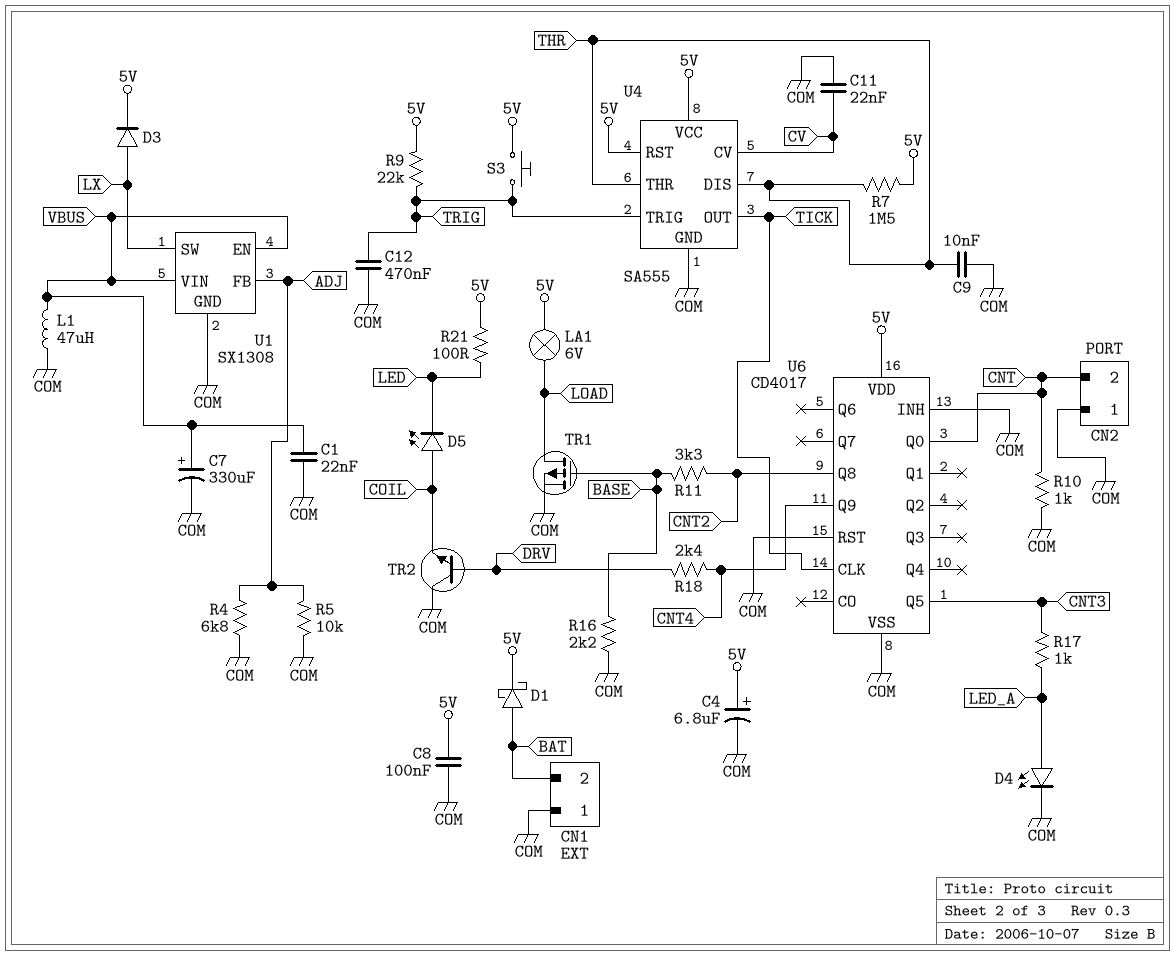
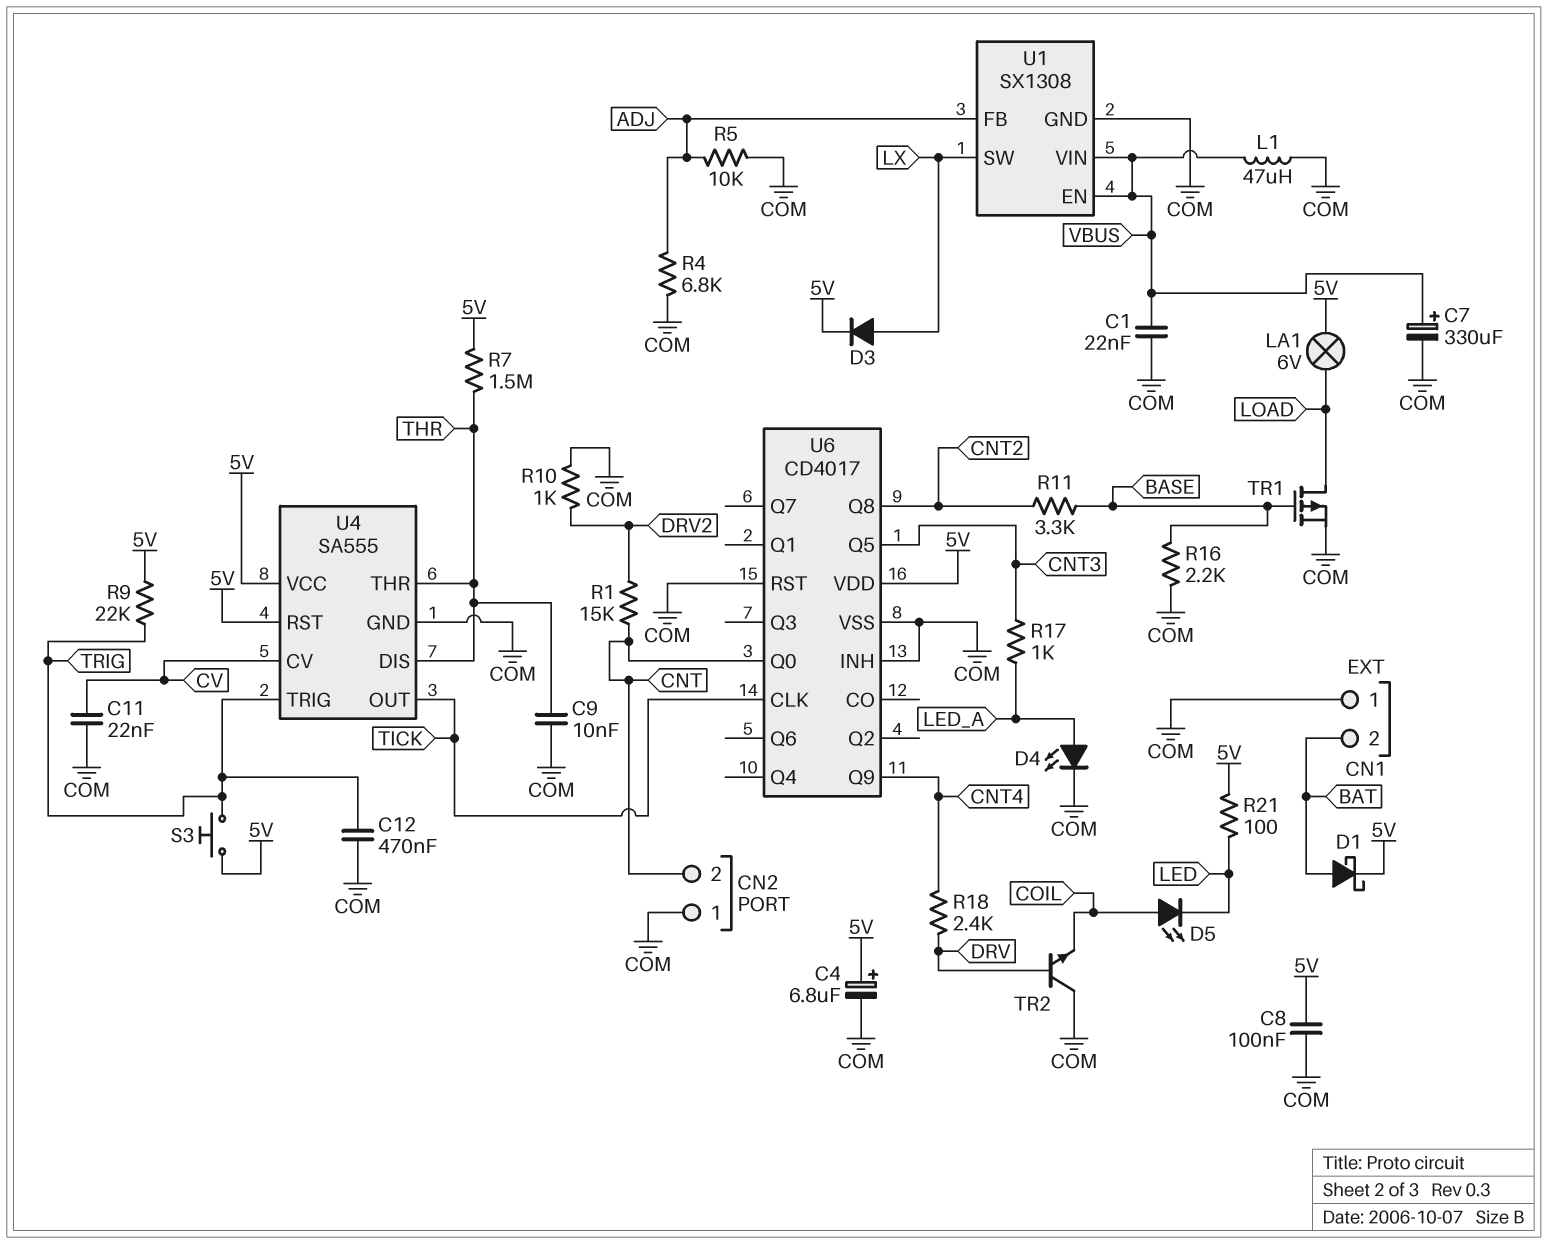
R1: none -> 15k (CNT, DRV2)
R10: 1k (CNT, COM) -> 1k (COM, DRV2)

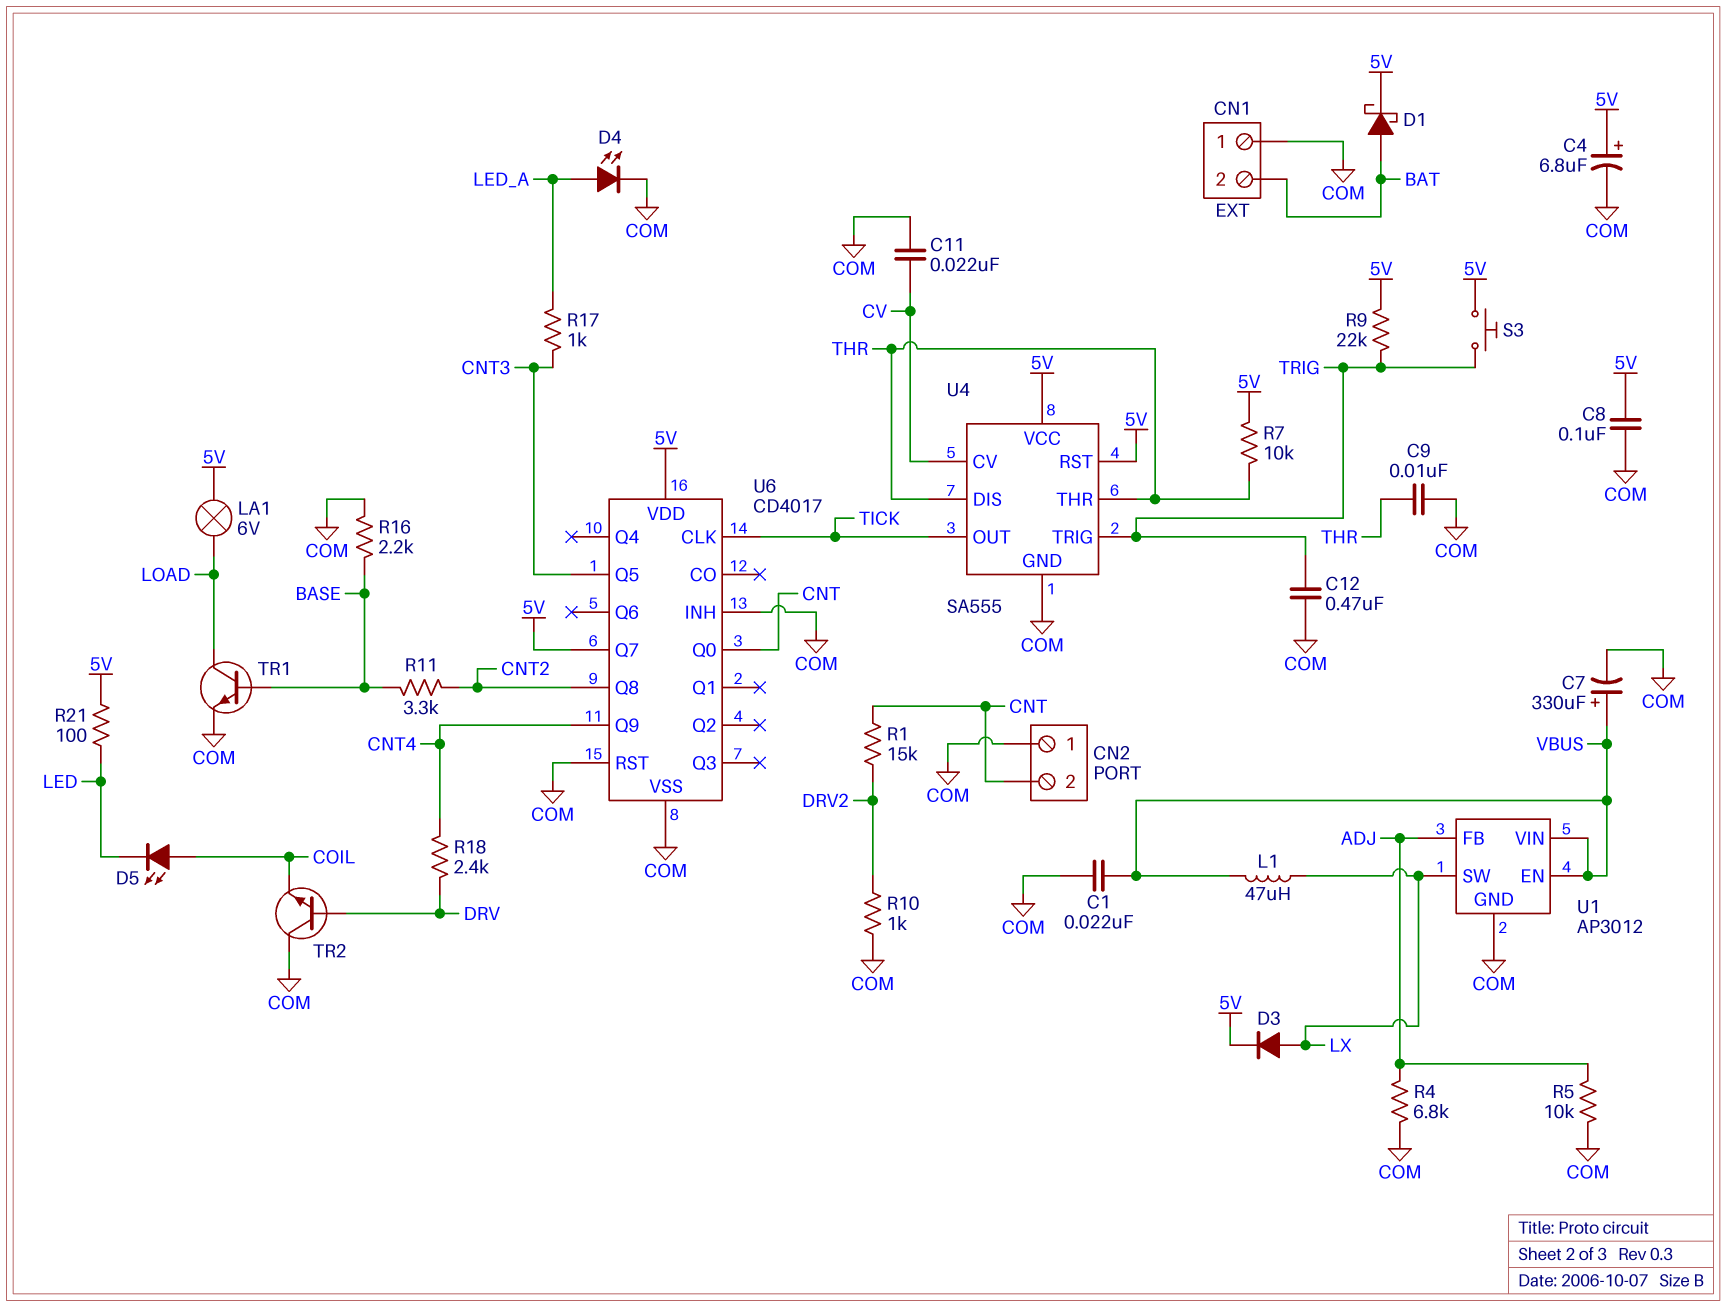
L1: 47uH (COM, VBUS) -> 47uH (LX, VBUS)
R7: 1.5M (5V, THR) -> 10k (5V, THR)
TR1: PMOS (G BASE, D LOAD, S COM) -> NPN (B BASE, C LOAD, E COM)
U1: SX1308 -> AP3012
U6 pin Q7: none -> 5V

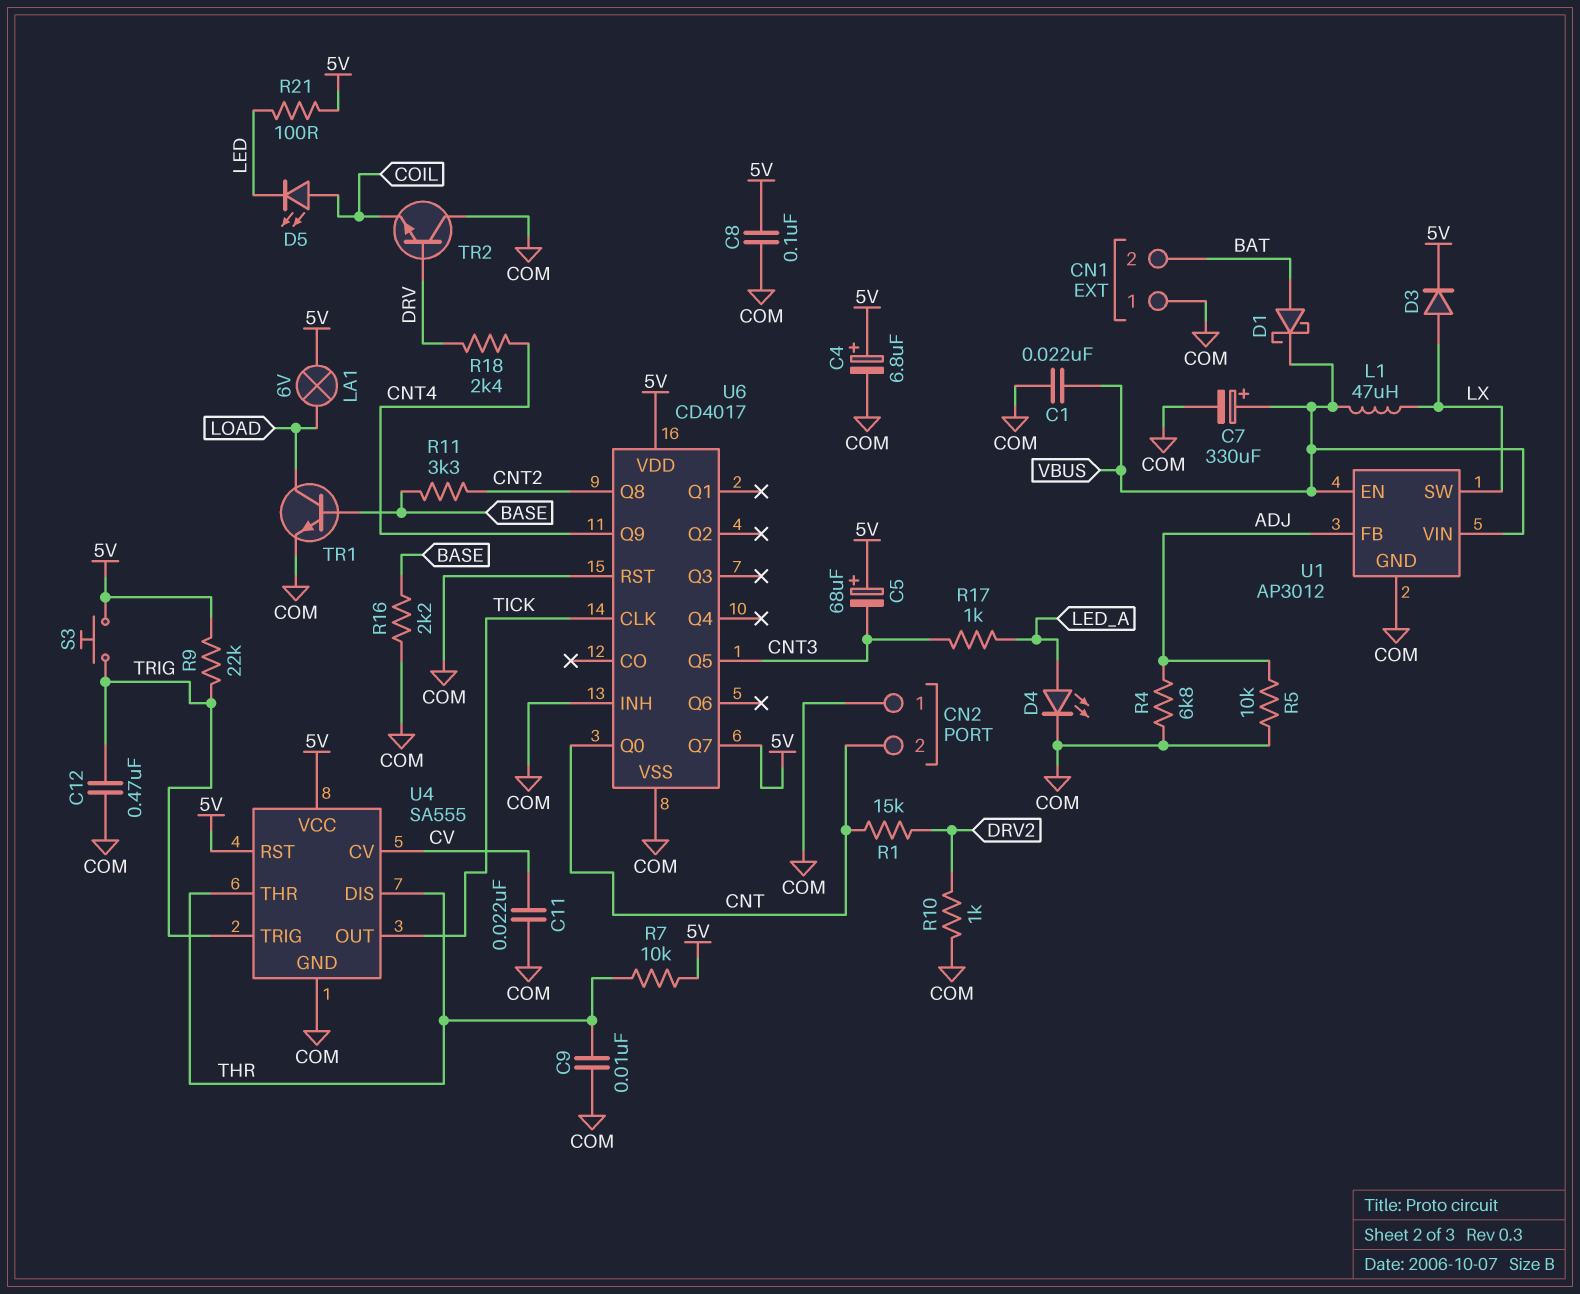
C5: none -> 68uF (plus 5V, minus CNT3)
D1: schottky (A BAT, K 5V) -> schottky (A BAT, K VBUS)

